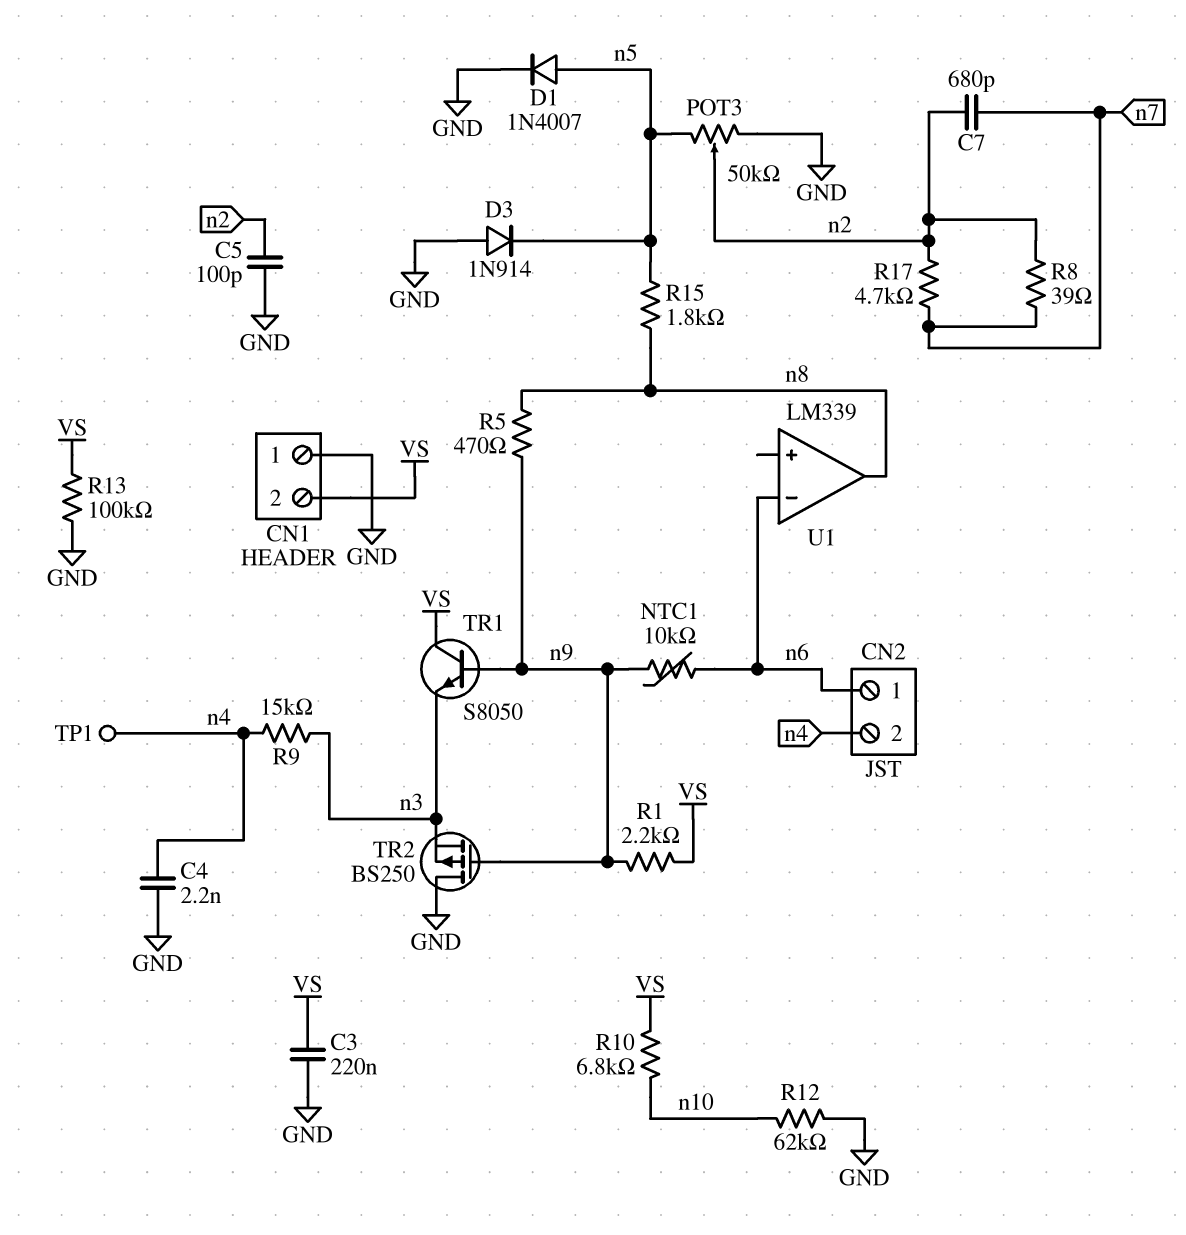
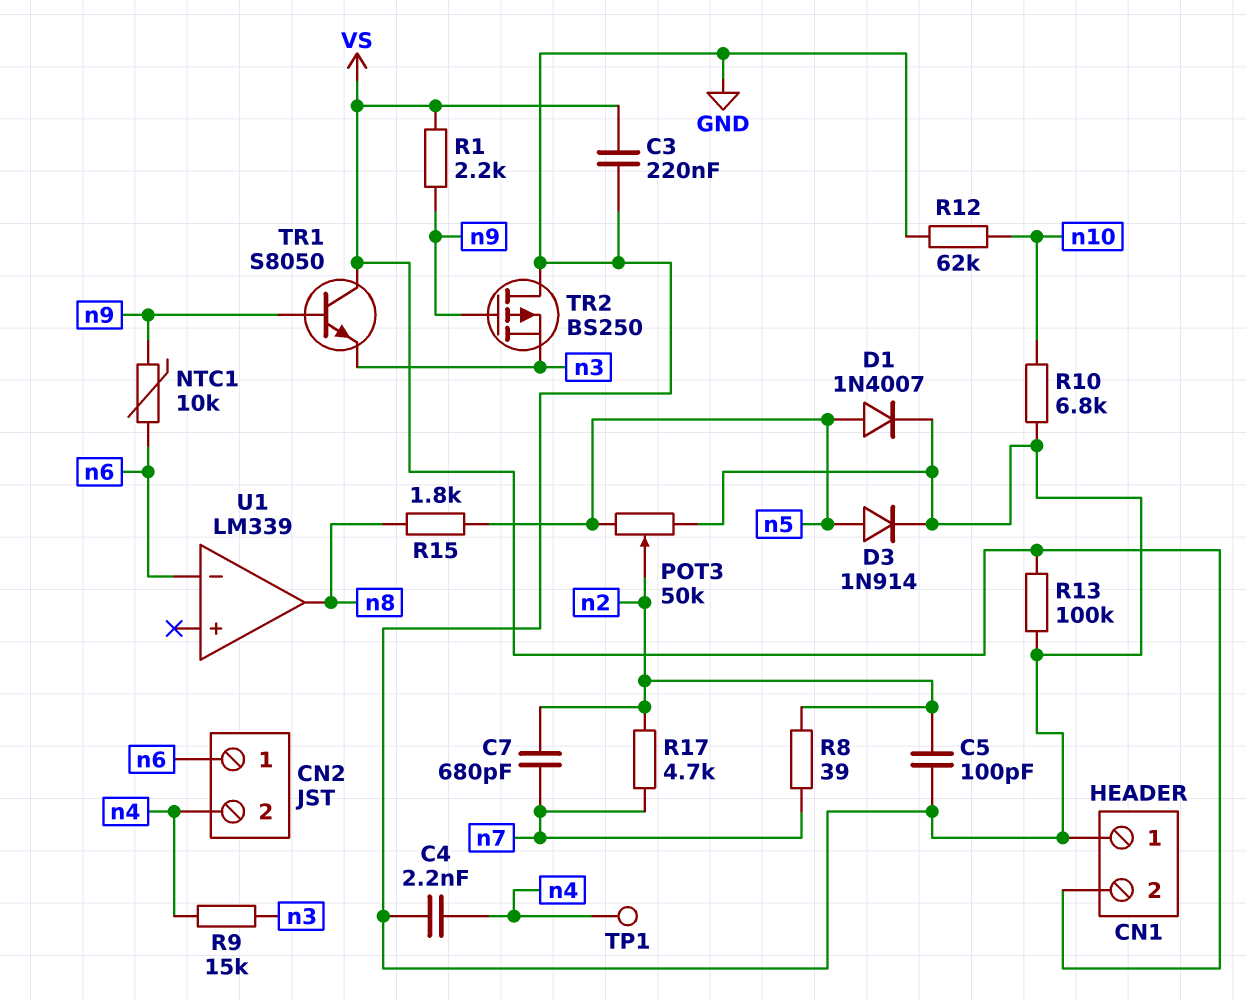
D3: diode 1N914 (A GND, K n5) -> diode 1N914 (A n5, K GND)
R5: 470 (n8, n9) -> none
R10: 6.8k (VS, n10) -> 6.8k (GND, n10)

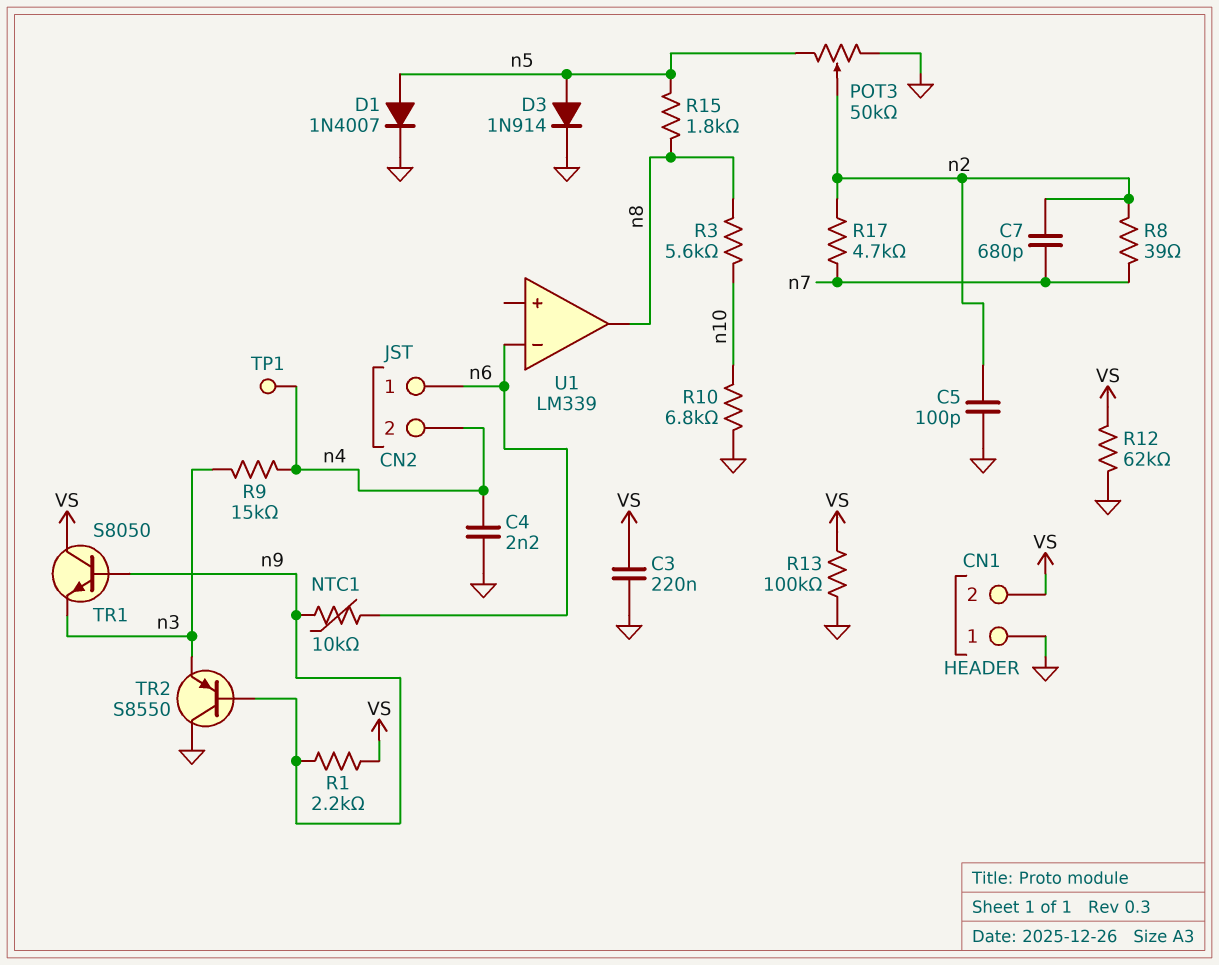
R3: none -> 5.6k (n8, n10)
R12: 62k (GND, n10) -> 62k (GND, VS)
TR2: PMOS BS250 (G n9, D GND, S n3) -> PNP S8550 (B n9, C GND, E n3)

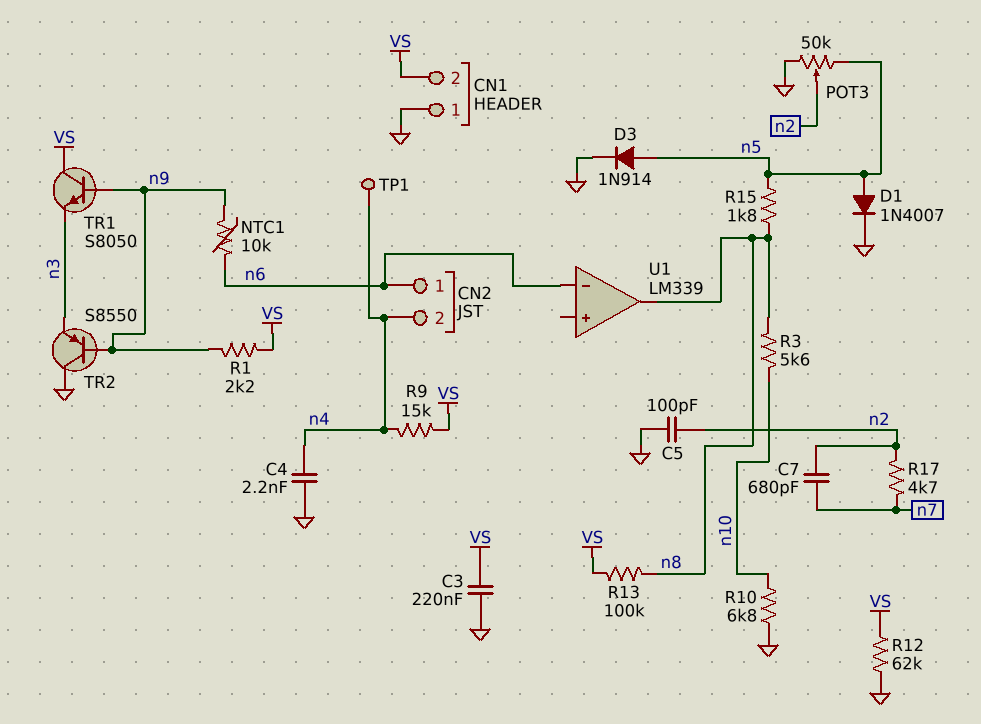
R8: 39 (n2, n7) -> none
R9: 15k (n3, n4) -> 15k (VS, n4)
R13: 100k (GND, VS) -> 100k (VS, n8)

